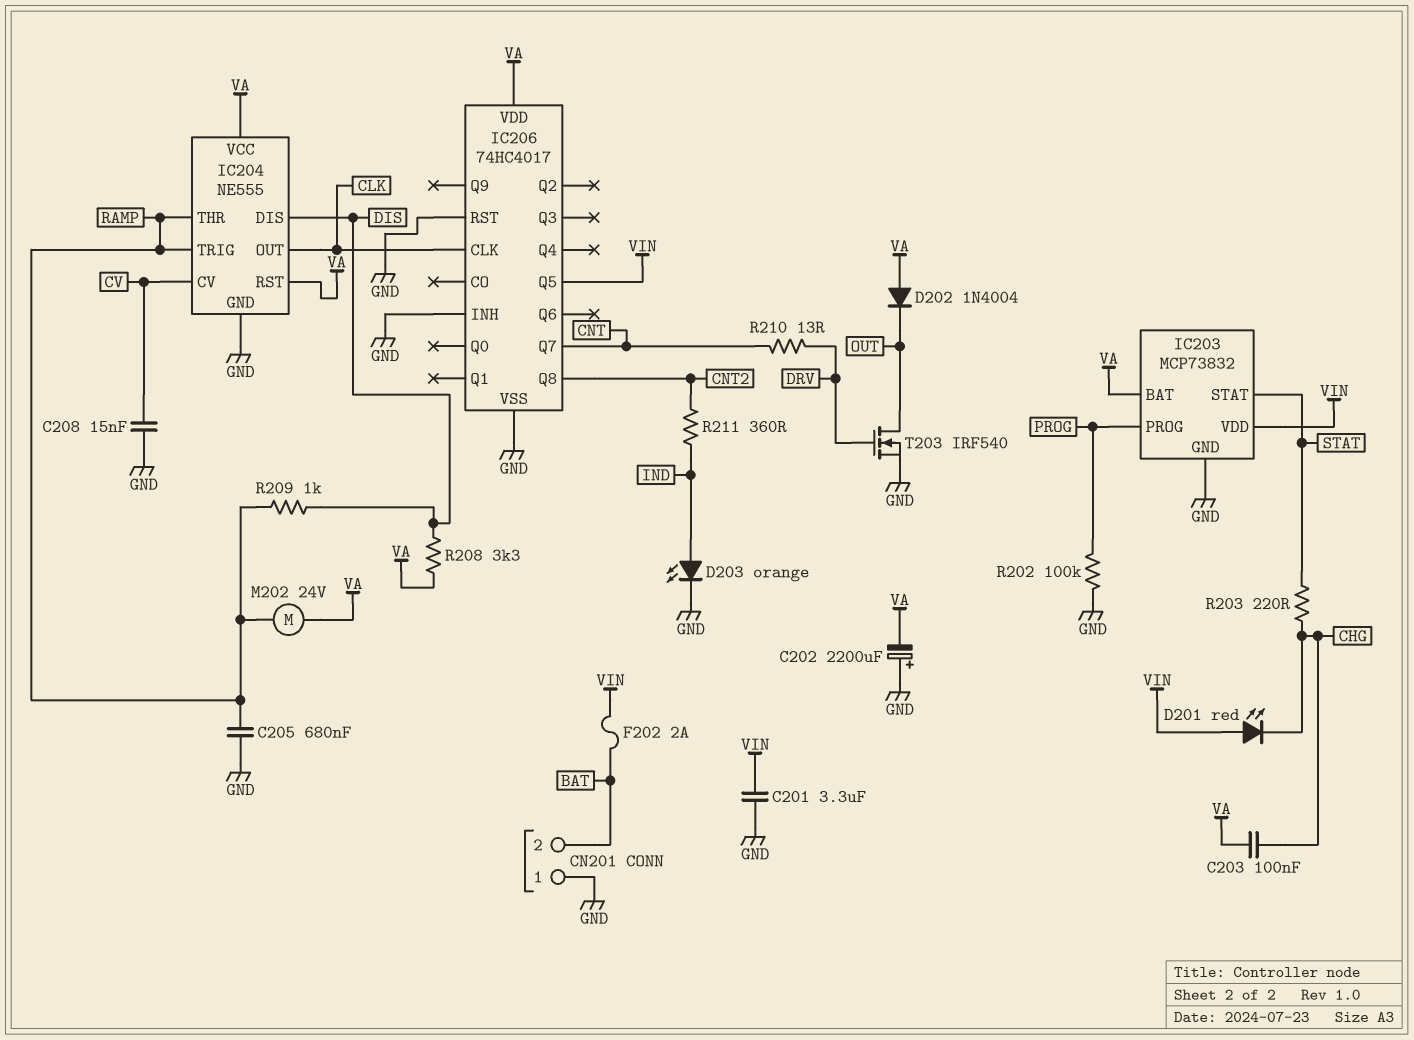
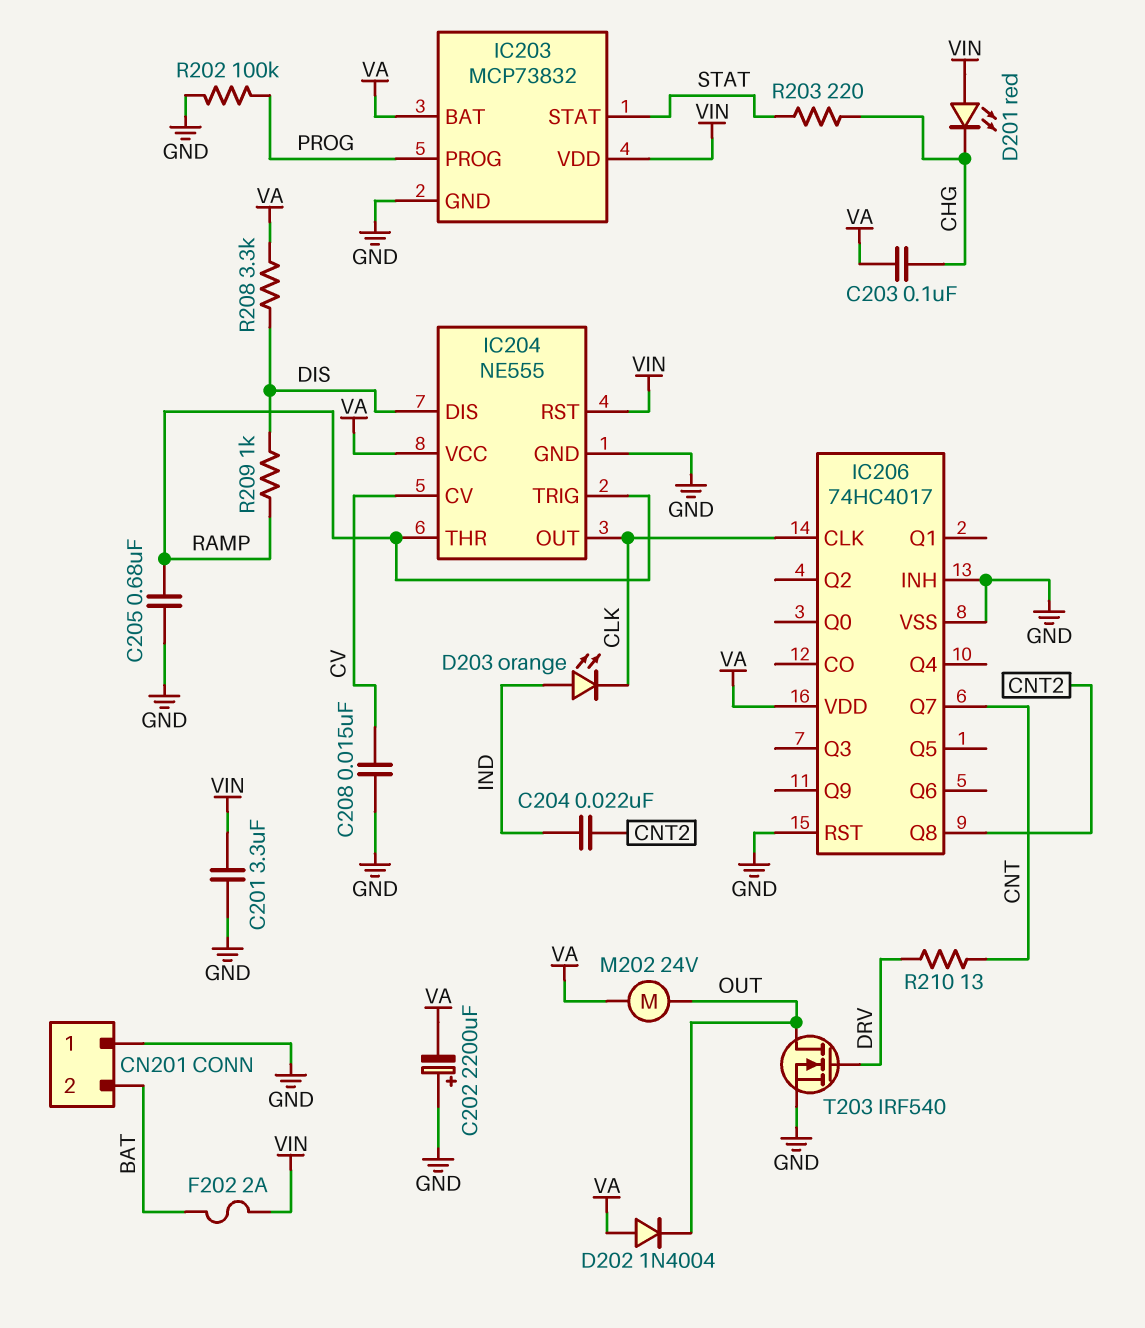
C204: none -> 22nF (CNT2, IND)
D203: LED orange (A IND, K GND) -> LED orange (A IND, K CLK)
IC204 pin RST: VA -> VIN
IC206 pin Q5: VIN -> none
M202: motor 24V (RAMP, VA) -> motor 24V (OUT, VA)
R211: 360 (CNT2, IND) -> none

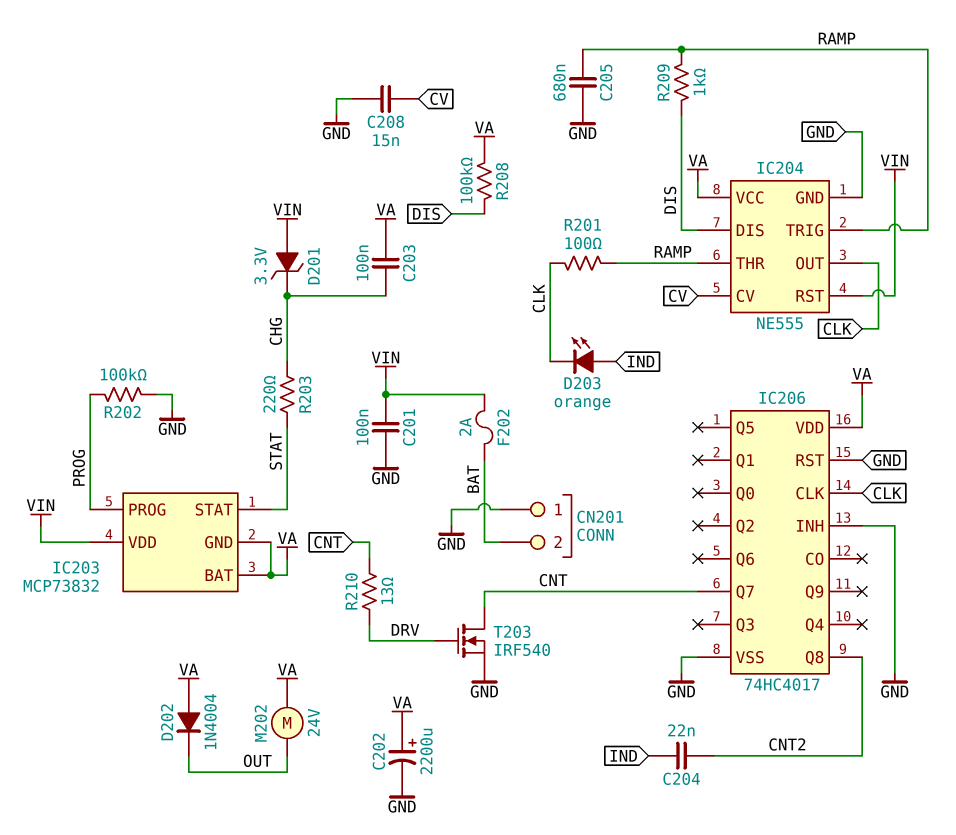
C201: 3.3uF (GND, VIN) -> 100nF (GND, VIN)
C202: 2200uF (plus GND, minus VA) -> 2200uF (plus VA, minus GND)
D201: LED red (A VIN, K CHG) -> zener 3.3V (A VIN, K CHG)
IC203 pin GND: GND -> VA
R201: none -> 100 (CLK, RAMP)
R208: 3.3k (DIS, VA) -> 100k (DIS, VA)
T203: NMOS IRF540 (G DRV, D OUT, S GND) -> NMOS IRF540 (G DRV, D CNT, S GND)

